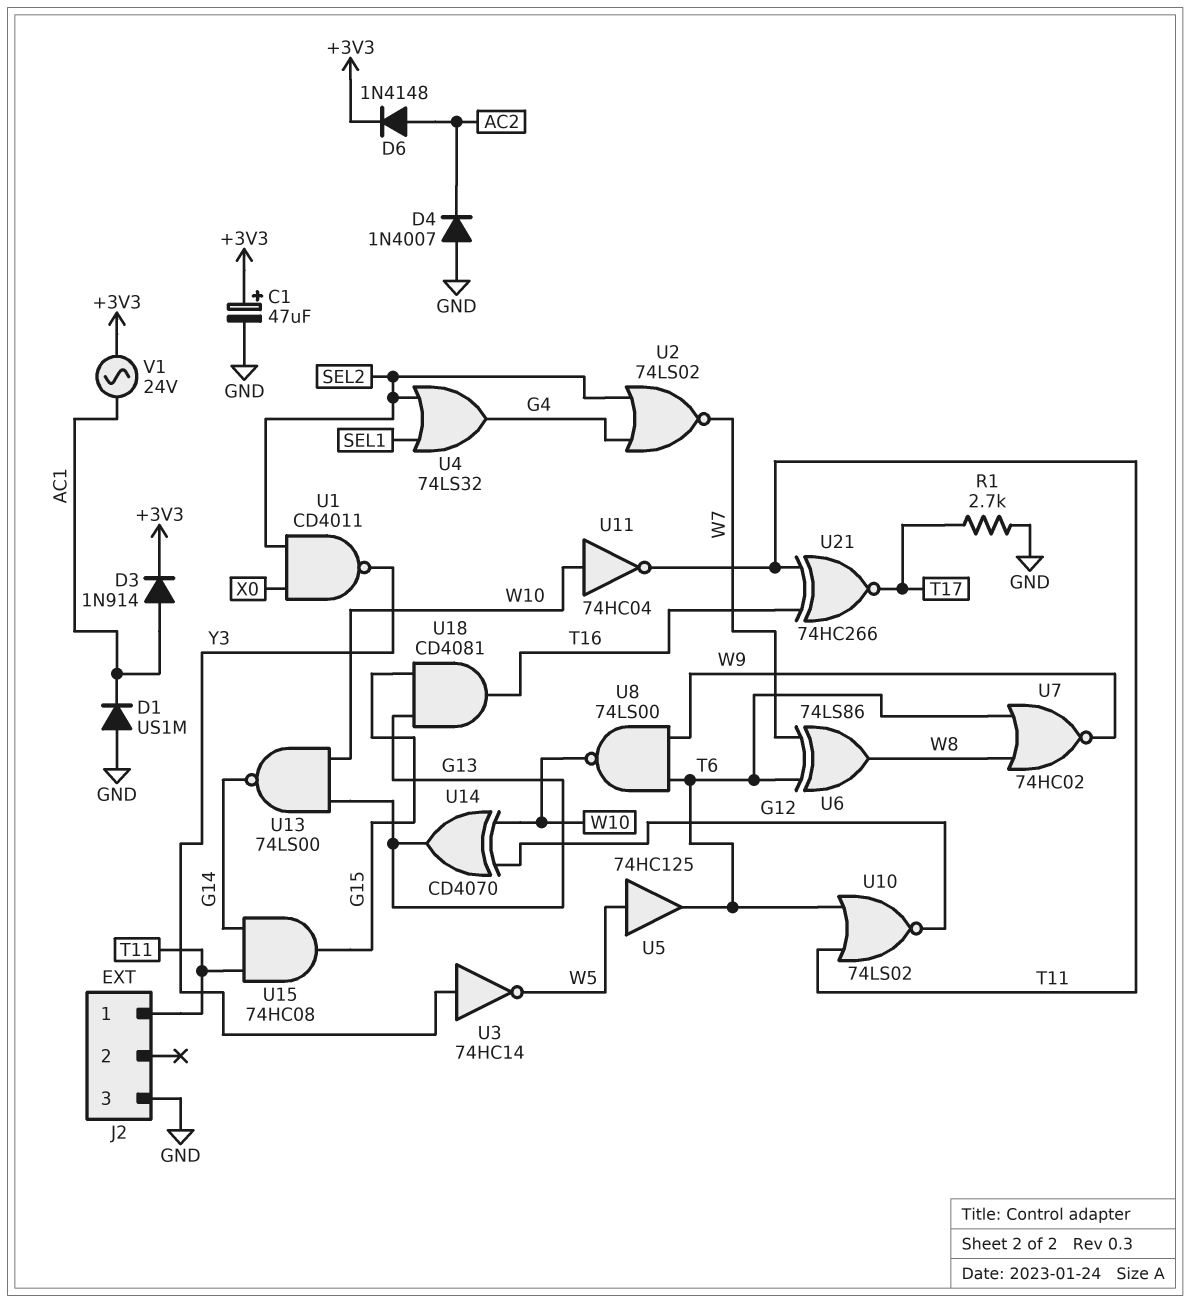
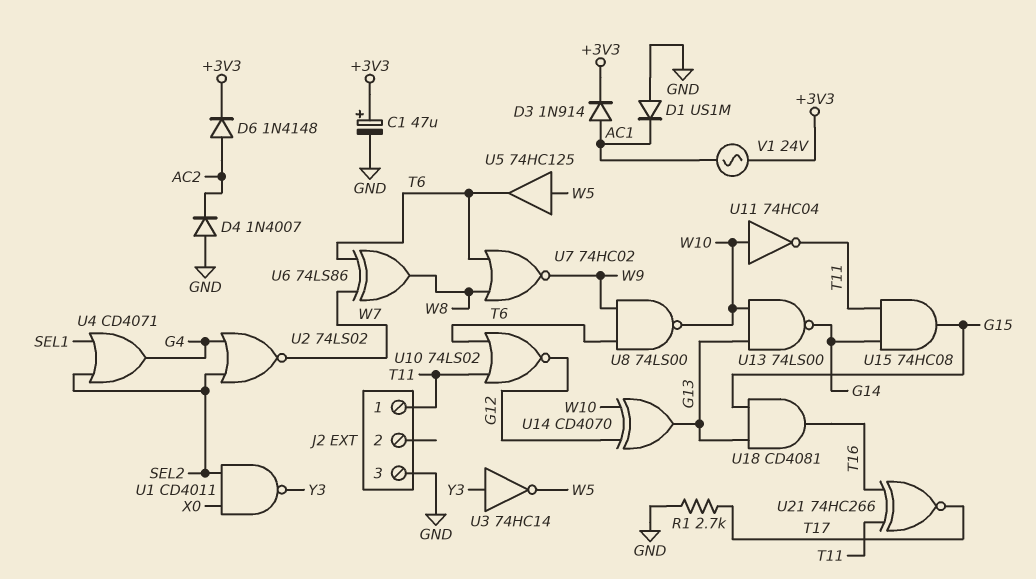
U4: OR 74LS32 (in SEL1, in SEL2, out G4) -> OR CD4071 (in SEL1, in SEL2, out G4)

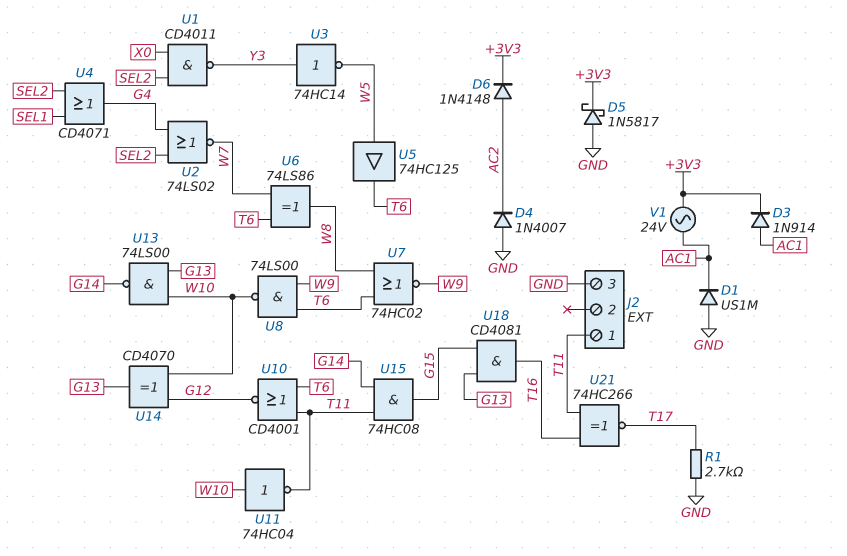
C1: 47uF (plus +3V3, minus GND) -> none
D5: none -> schottky 1N5817 (A GND, K +3V3)
U10: NOR 74LS02 (in T6, in T11, out G12) -> NOR CD4001 (in T6, in T11, out G12)

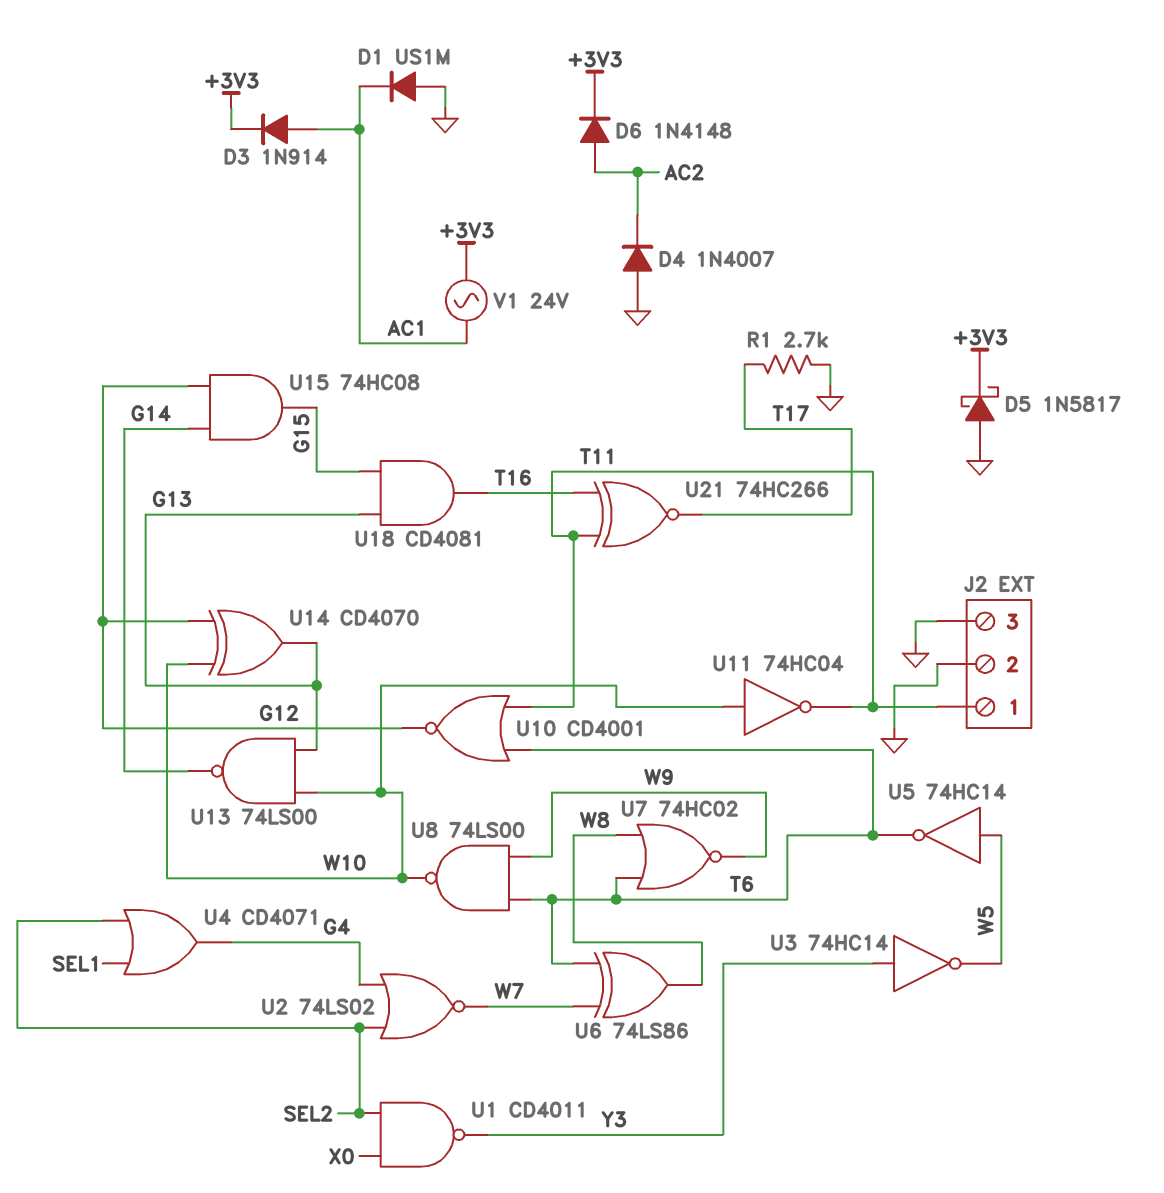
J2 pin 2: none -> GND
U5: buffer 74HC125 (in W5, out T6) -> NOT 74HC14 (in W5, out T6)
U15: AND 74HC08 (in G14, in T11, out G15) -> AND 74HC08 (in G12, in G14, out G15)

